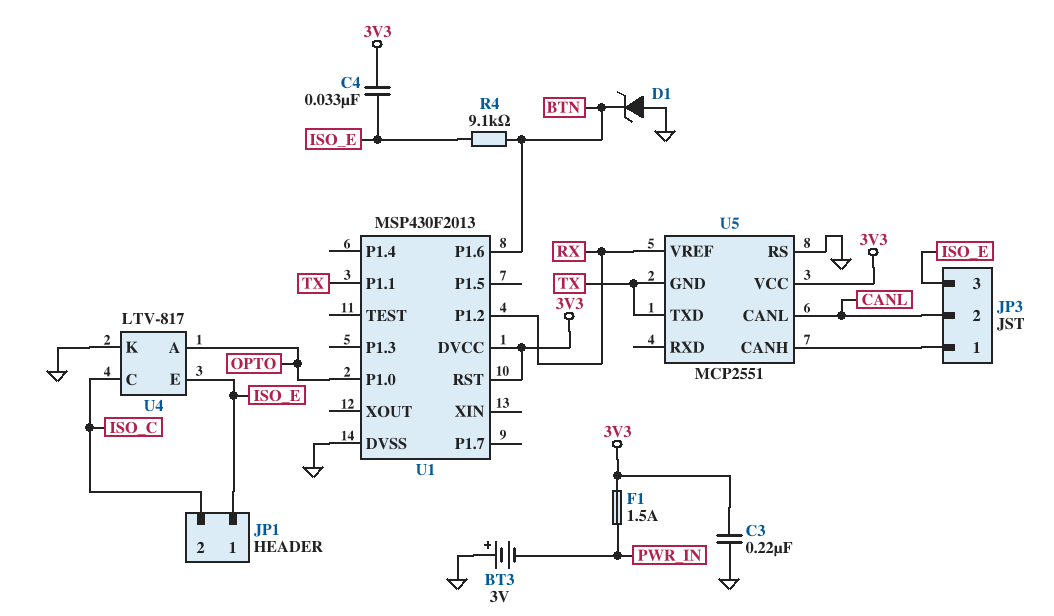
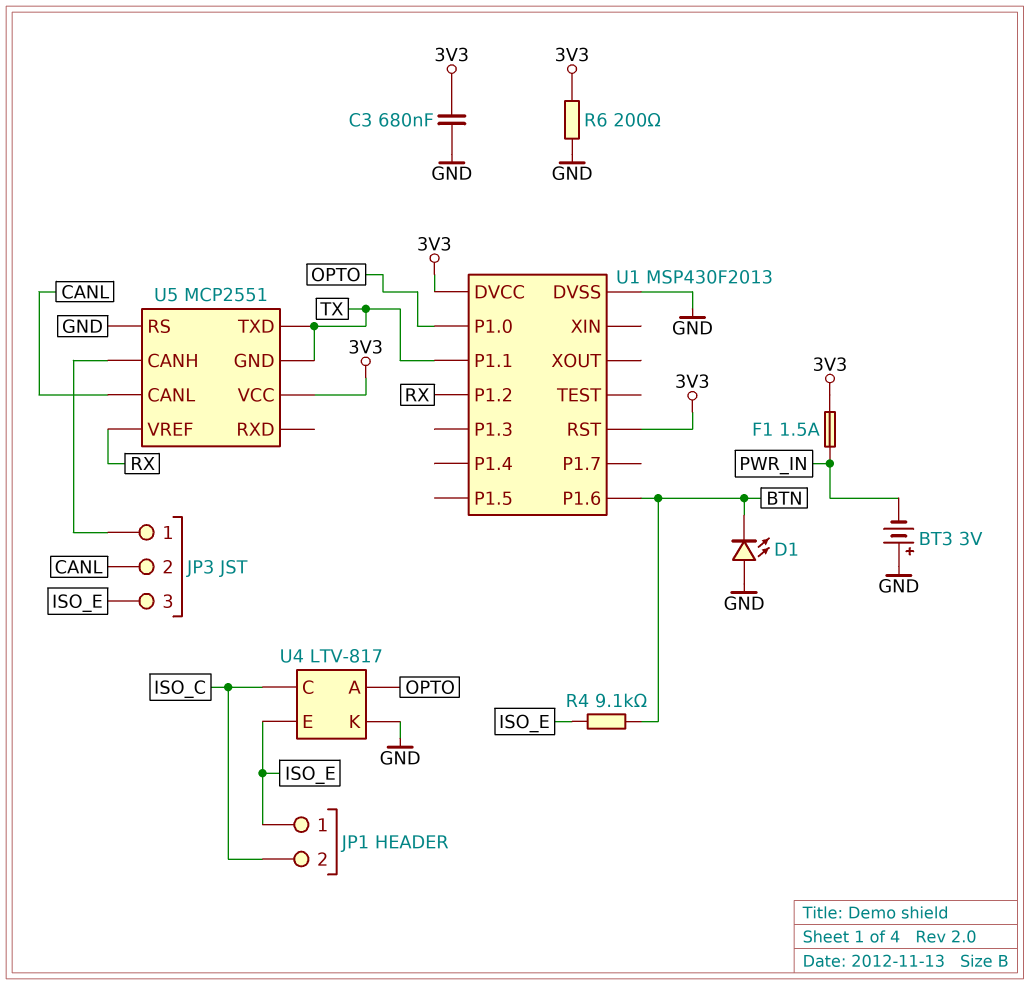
C3: 220nF (3V3, GND) -> 680nF (3V3, GND)
C4: 33nF (3V3, ISO_E) -> none
D1: zener (A GND, K BTN) -> LED (A GND, K BTN)
R6: none -> 200 (3V3, GND)

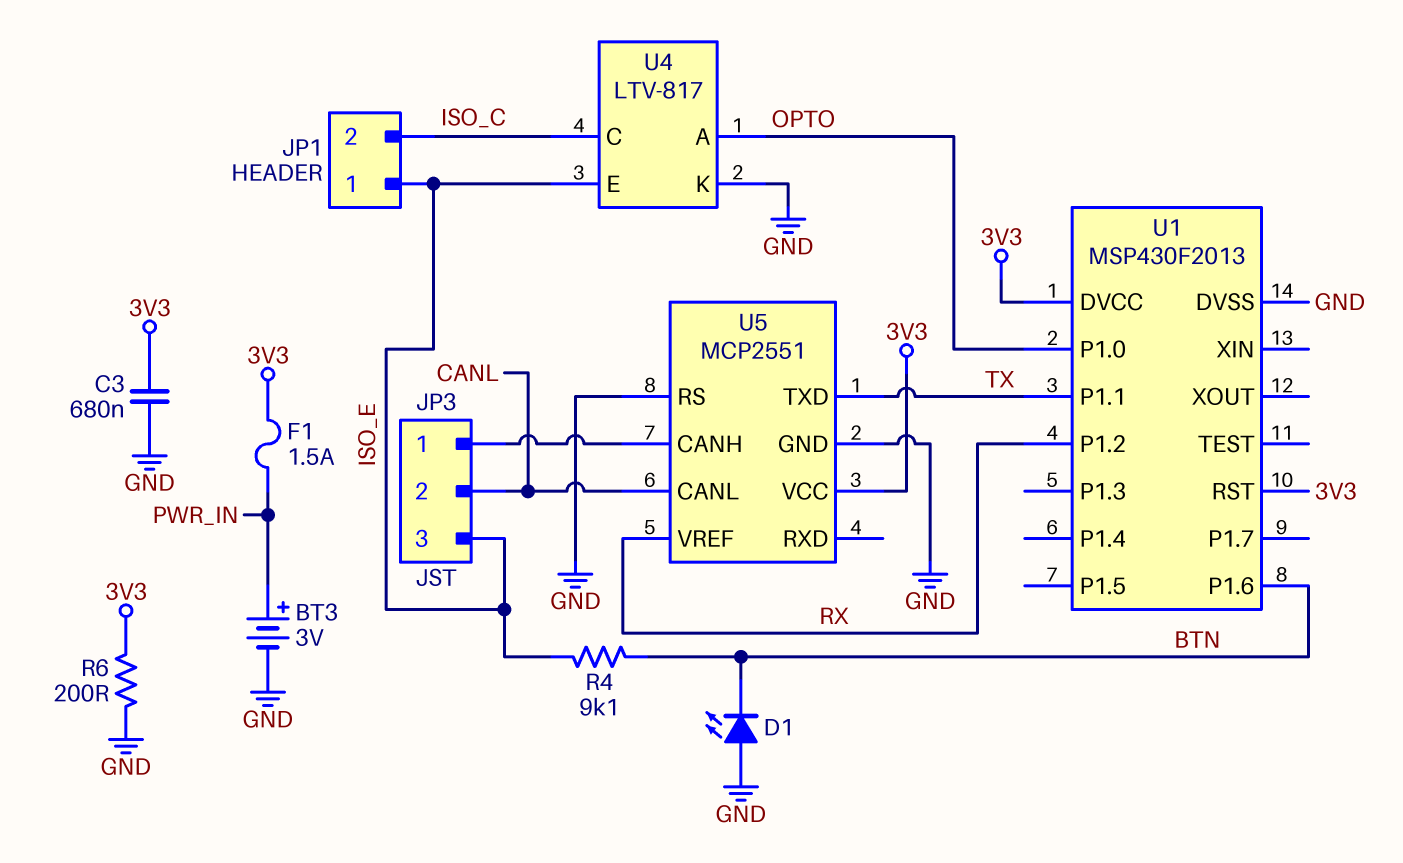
BT3: 3V (plus GND, minus PWR_IN) -> 3V (plus PWR_IN, minus GND)
U5 pin GND: TX -> GND

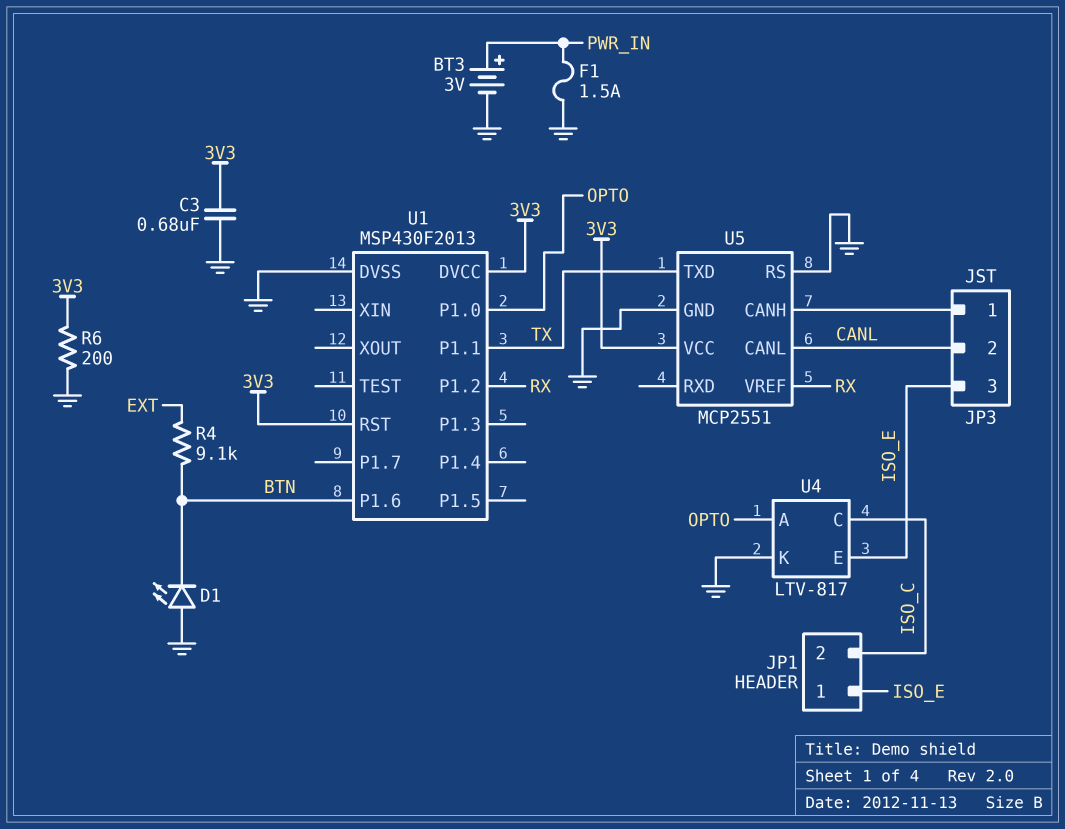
F1: 1.5A (3V3, PWR_IN) -> 1.5A (GND, PWR_IN)
R4: 9.1k (BTN, ISO_E) -> 9.1k (BTN, EXT)

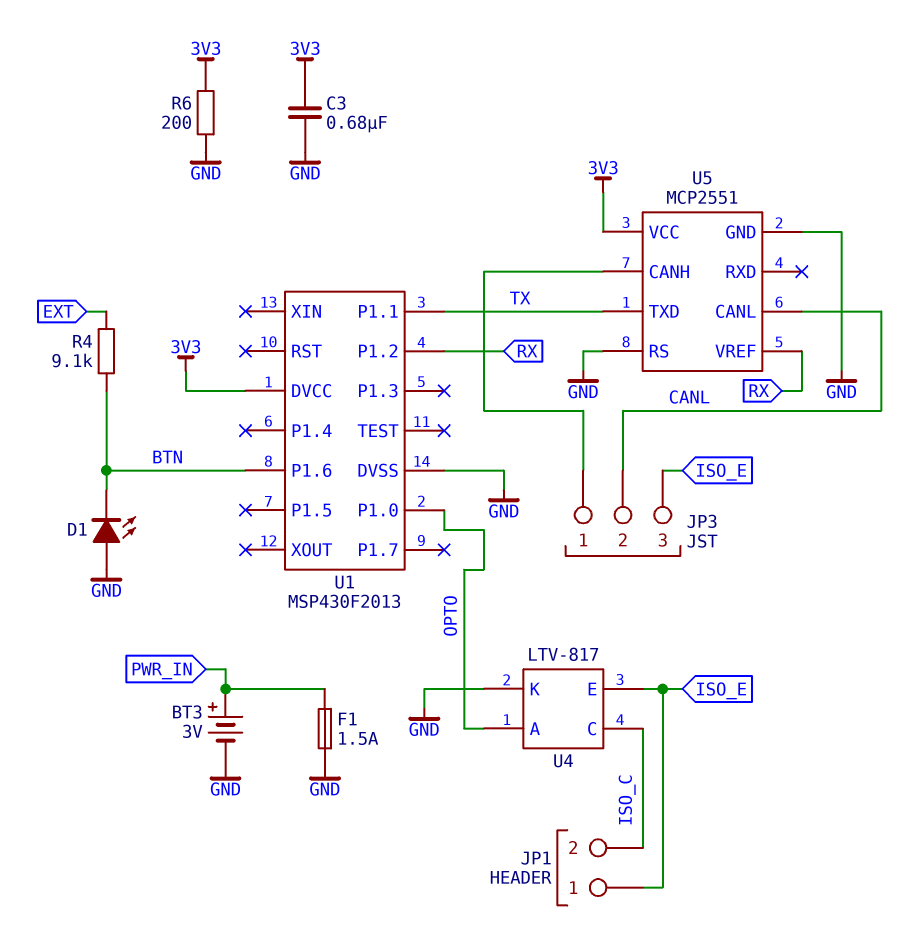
U1 pin RST: 3V3 -> none

